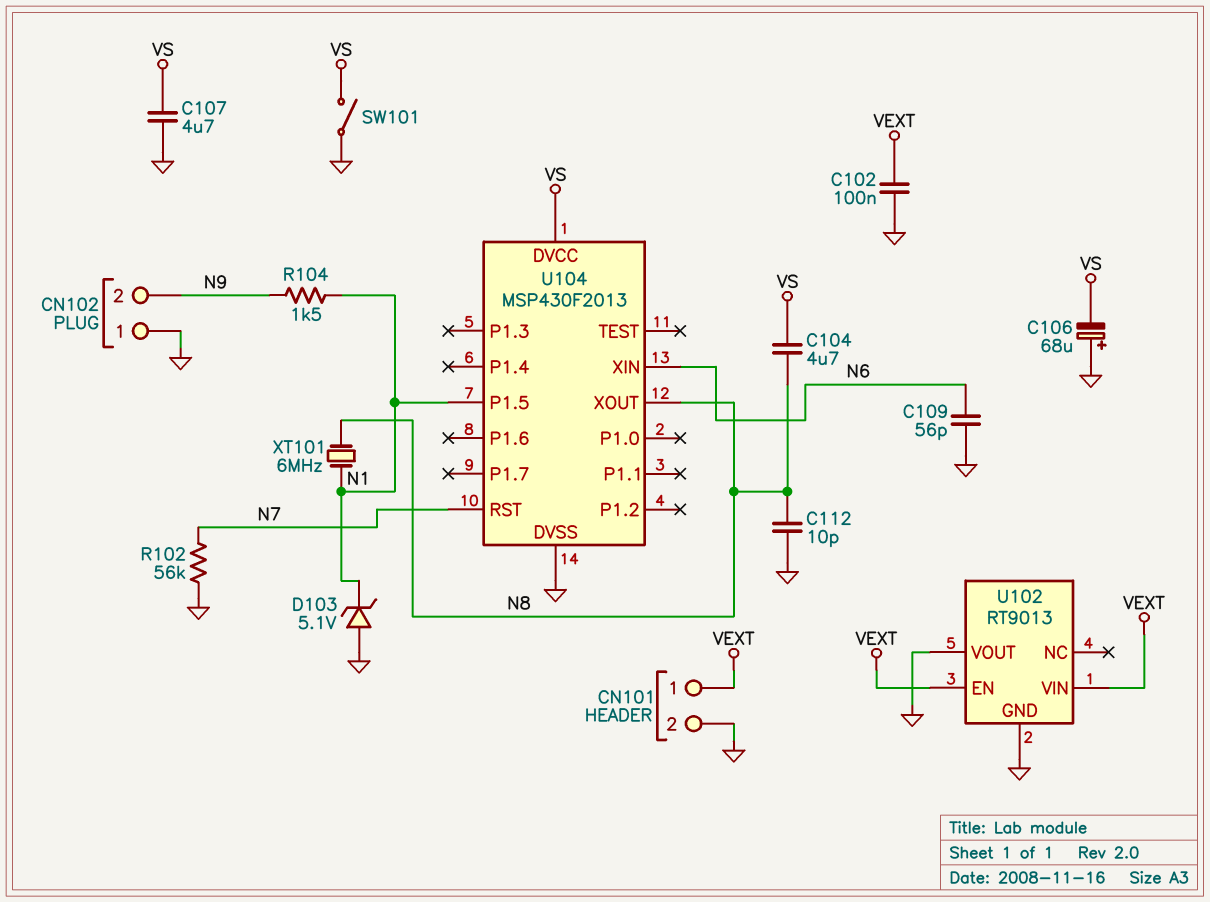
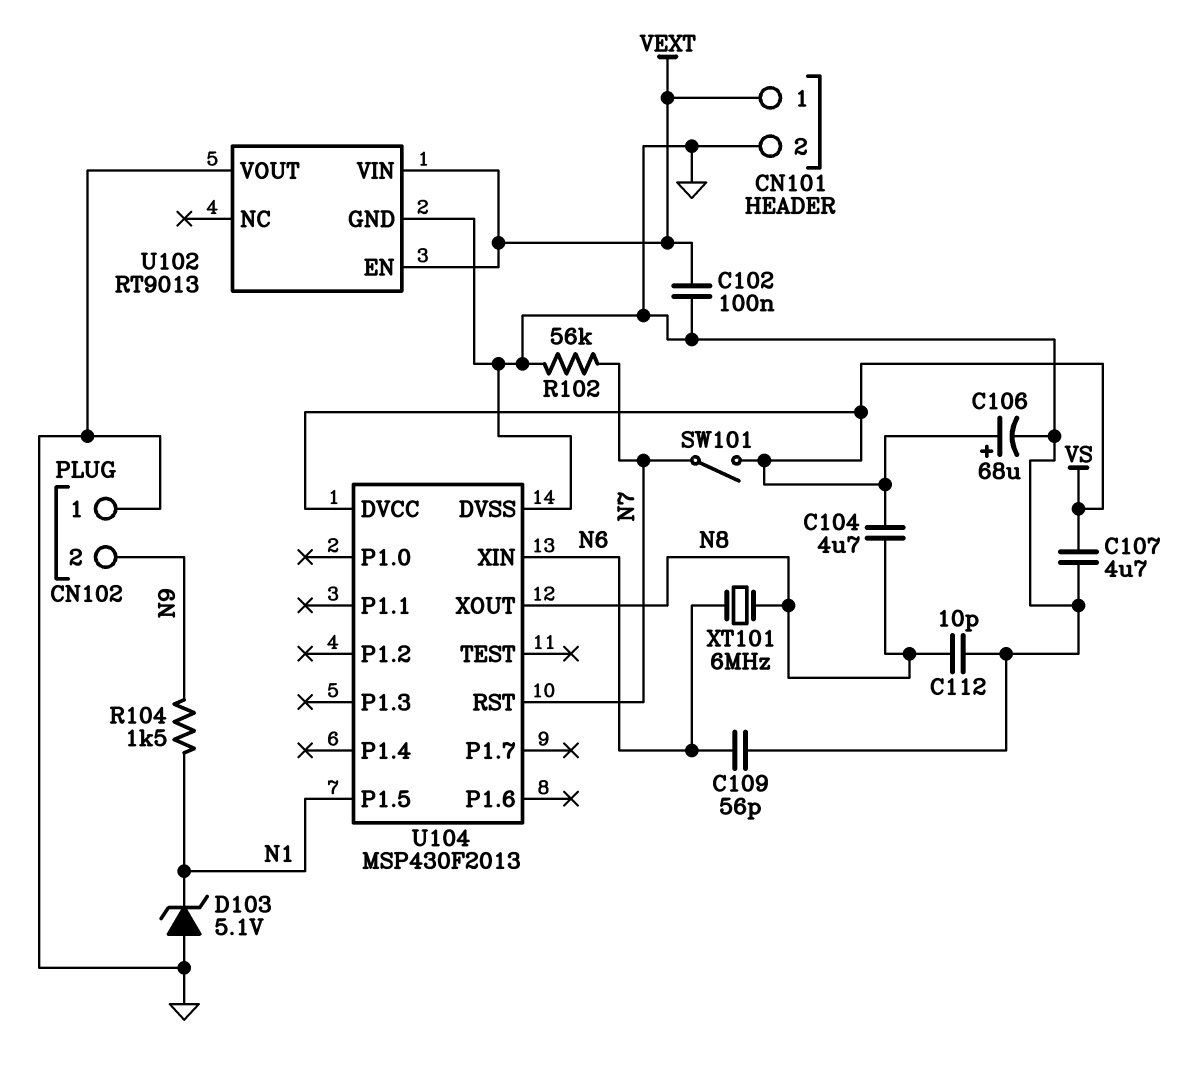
C106: 68uF (plus GND, minus VS) -> 68uF (plus VS, minus GND)
SW101: switch (GND, VS) -> switch (N7, VS)
XT101: 6MHz (N1, N8) -> 6MHz (N6, N8)

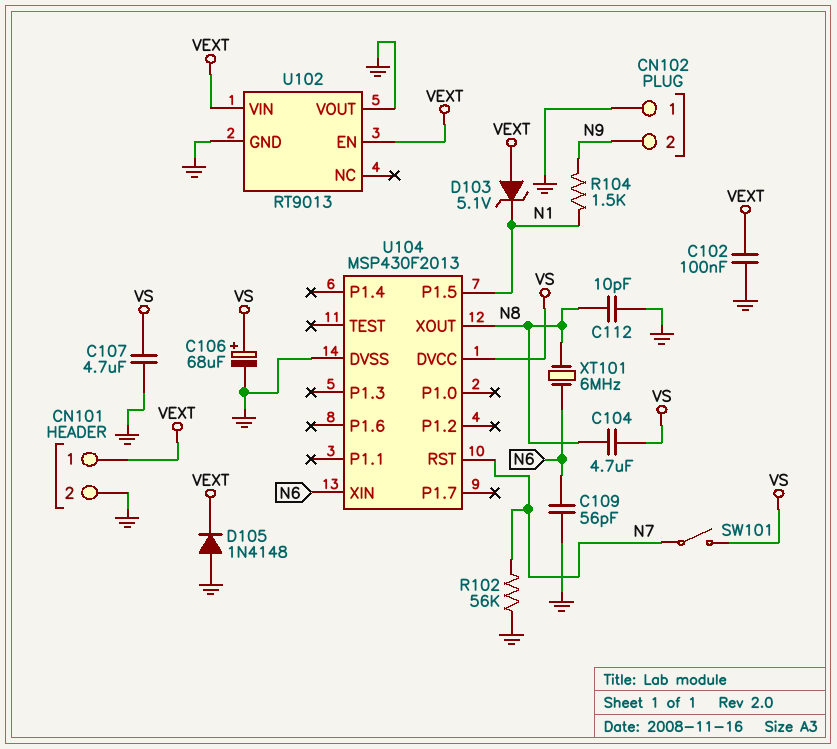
D103: zener 5.1V (A GND, K N1) -> zener 5.1V (A VEXT, K N1)
D105: none -> diode 1N4148 (A GND, K VEXT)

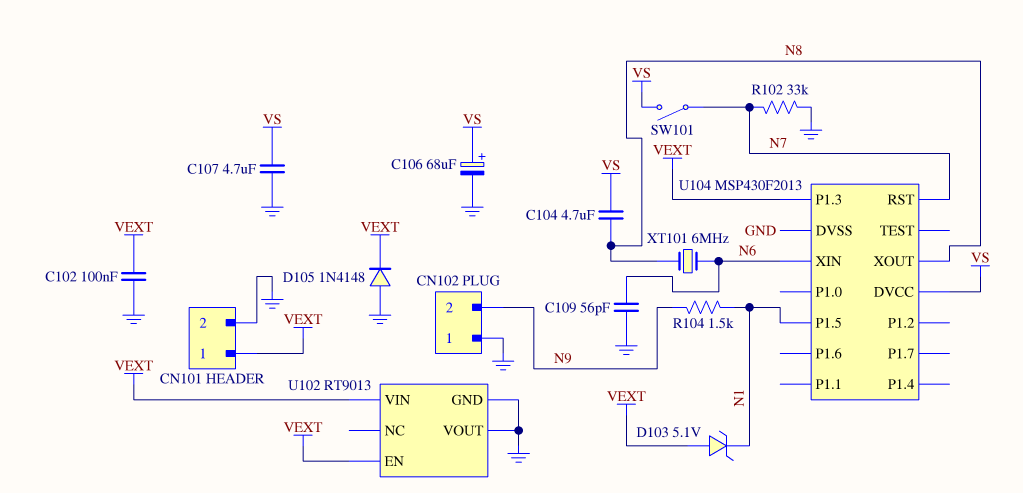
C112: 10pF (GND, N8) -> none
R102: 56k (GND, N7) -> 33k (GND, N7)
U104 pin P1.3: none -> VEXT

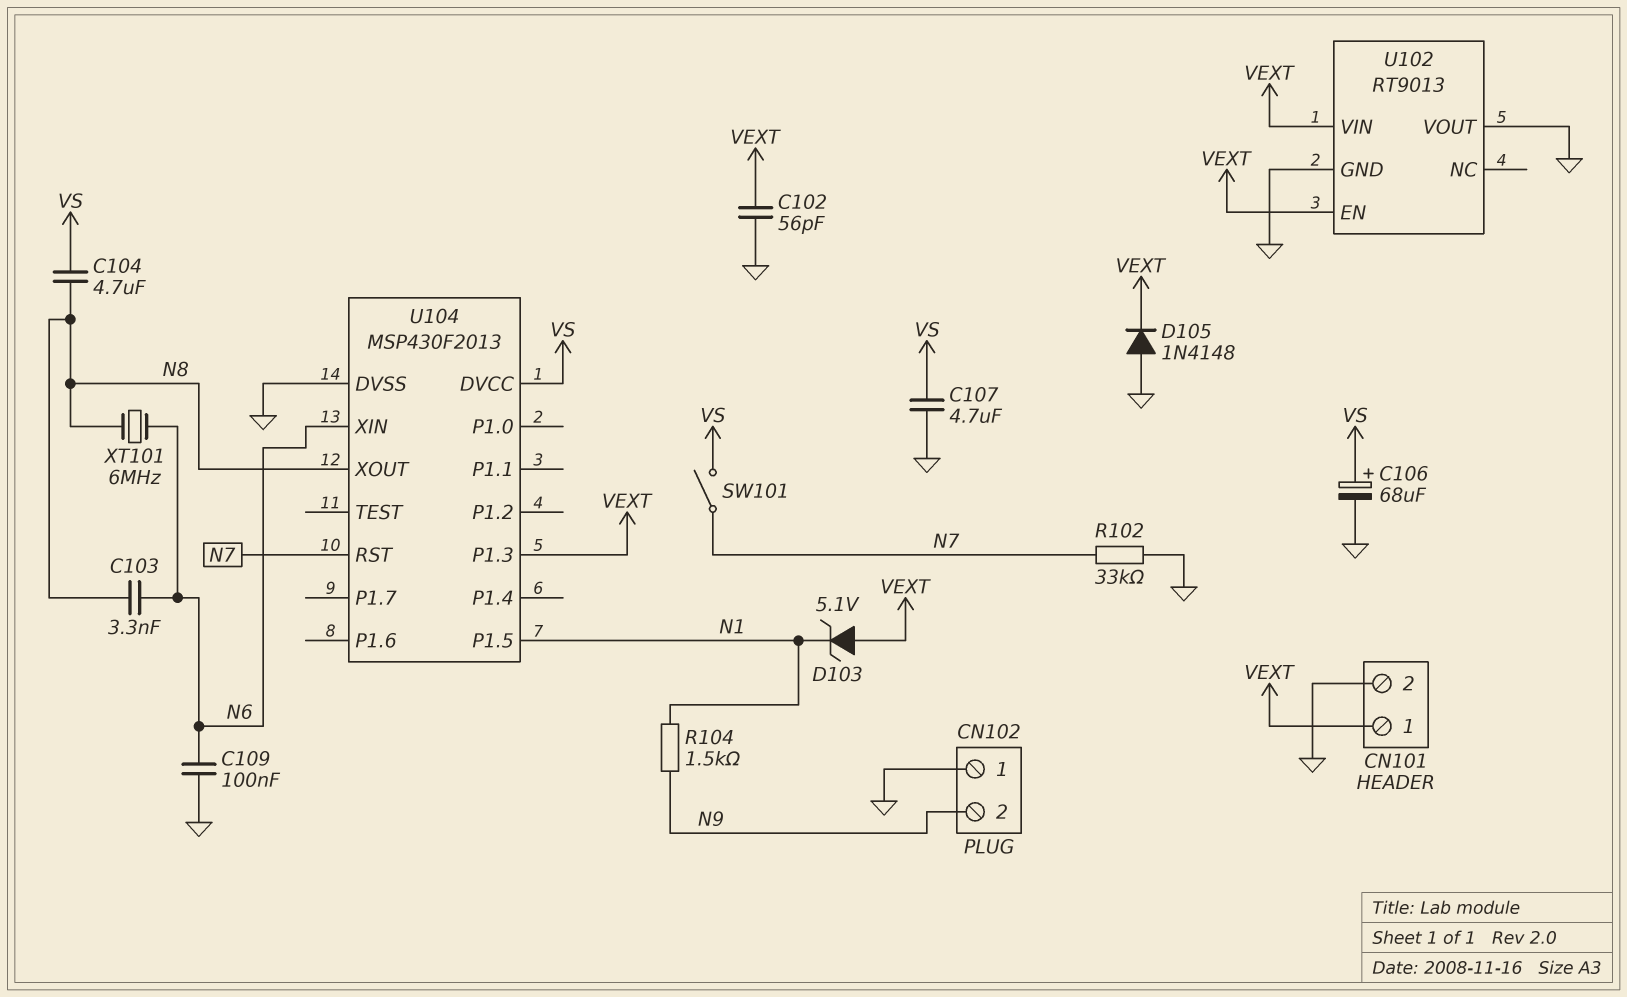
C102: 100nF (GND, VEXT) -> 56pF (GND, VEXT)
C103: none -> 3.3nF (N6, N8)
C109: 56pF (GND, N6) -> 100nF (GND, N6)

